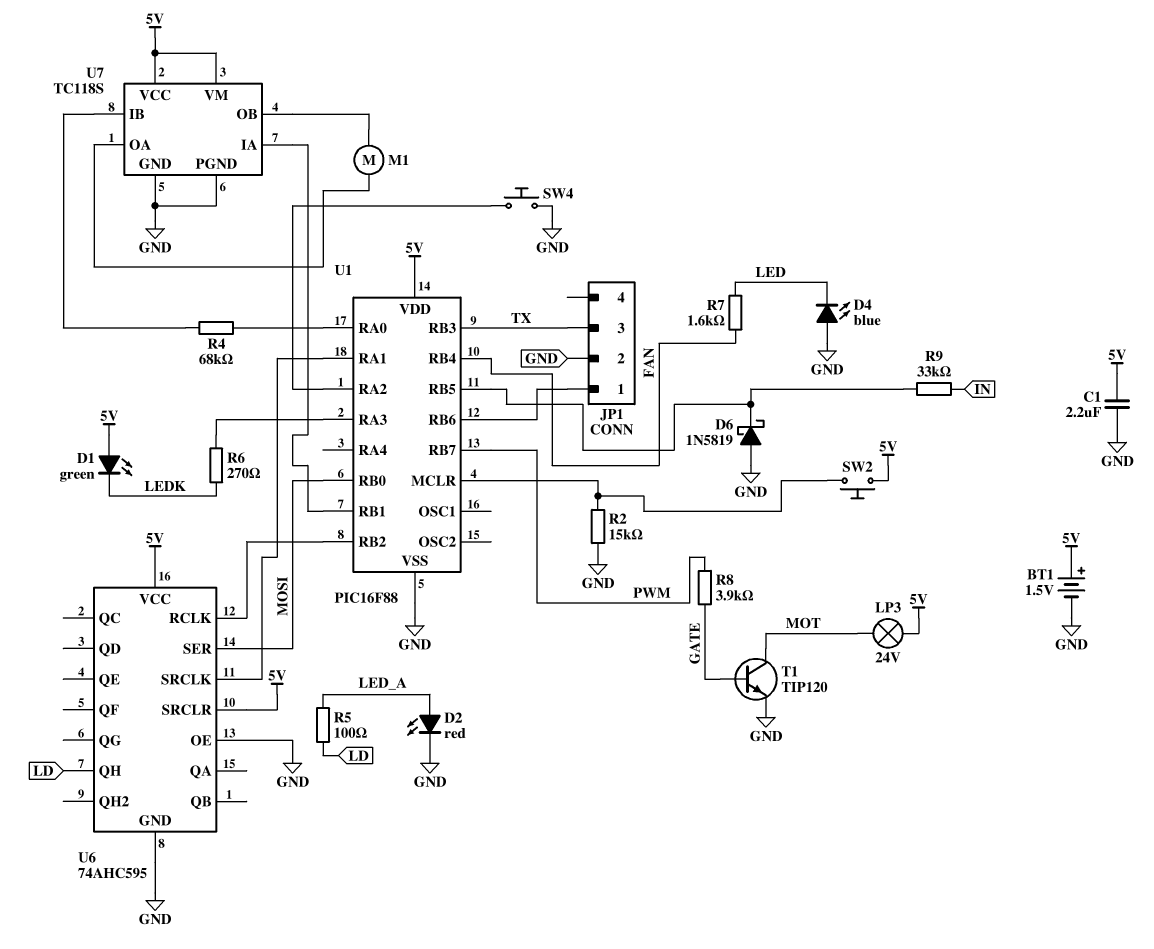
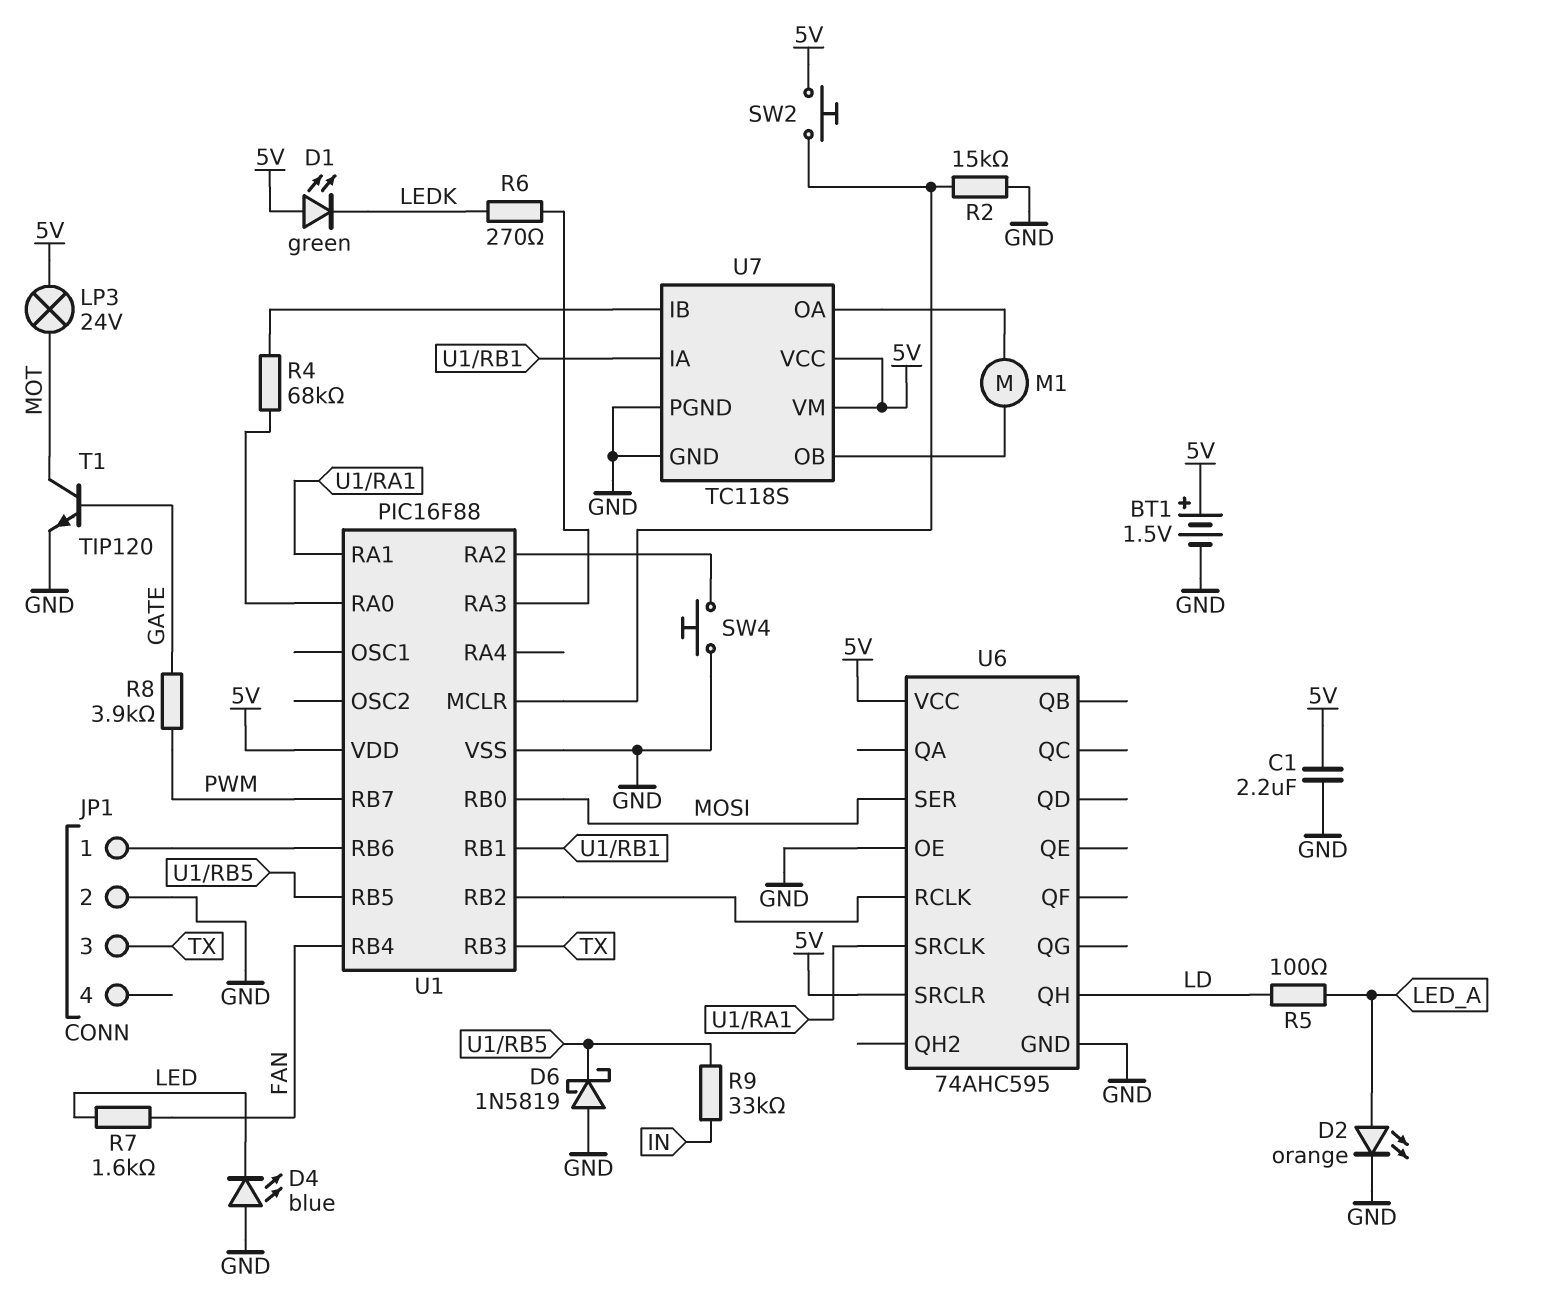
D2: LED red (A LED_A, K GND) -> LED orange (A LED_A, K GND)

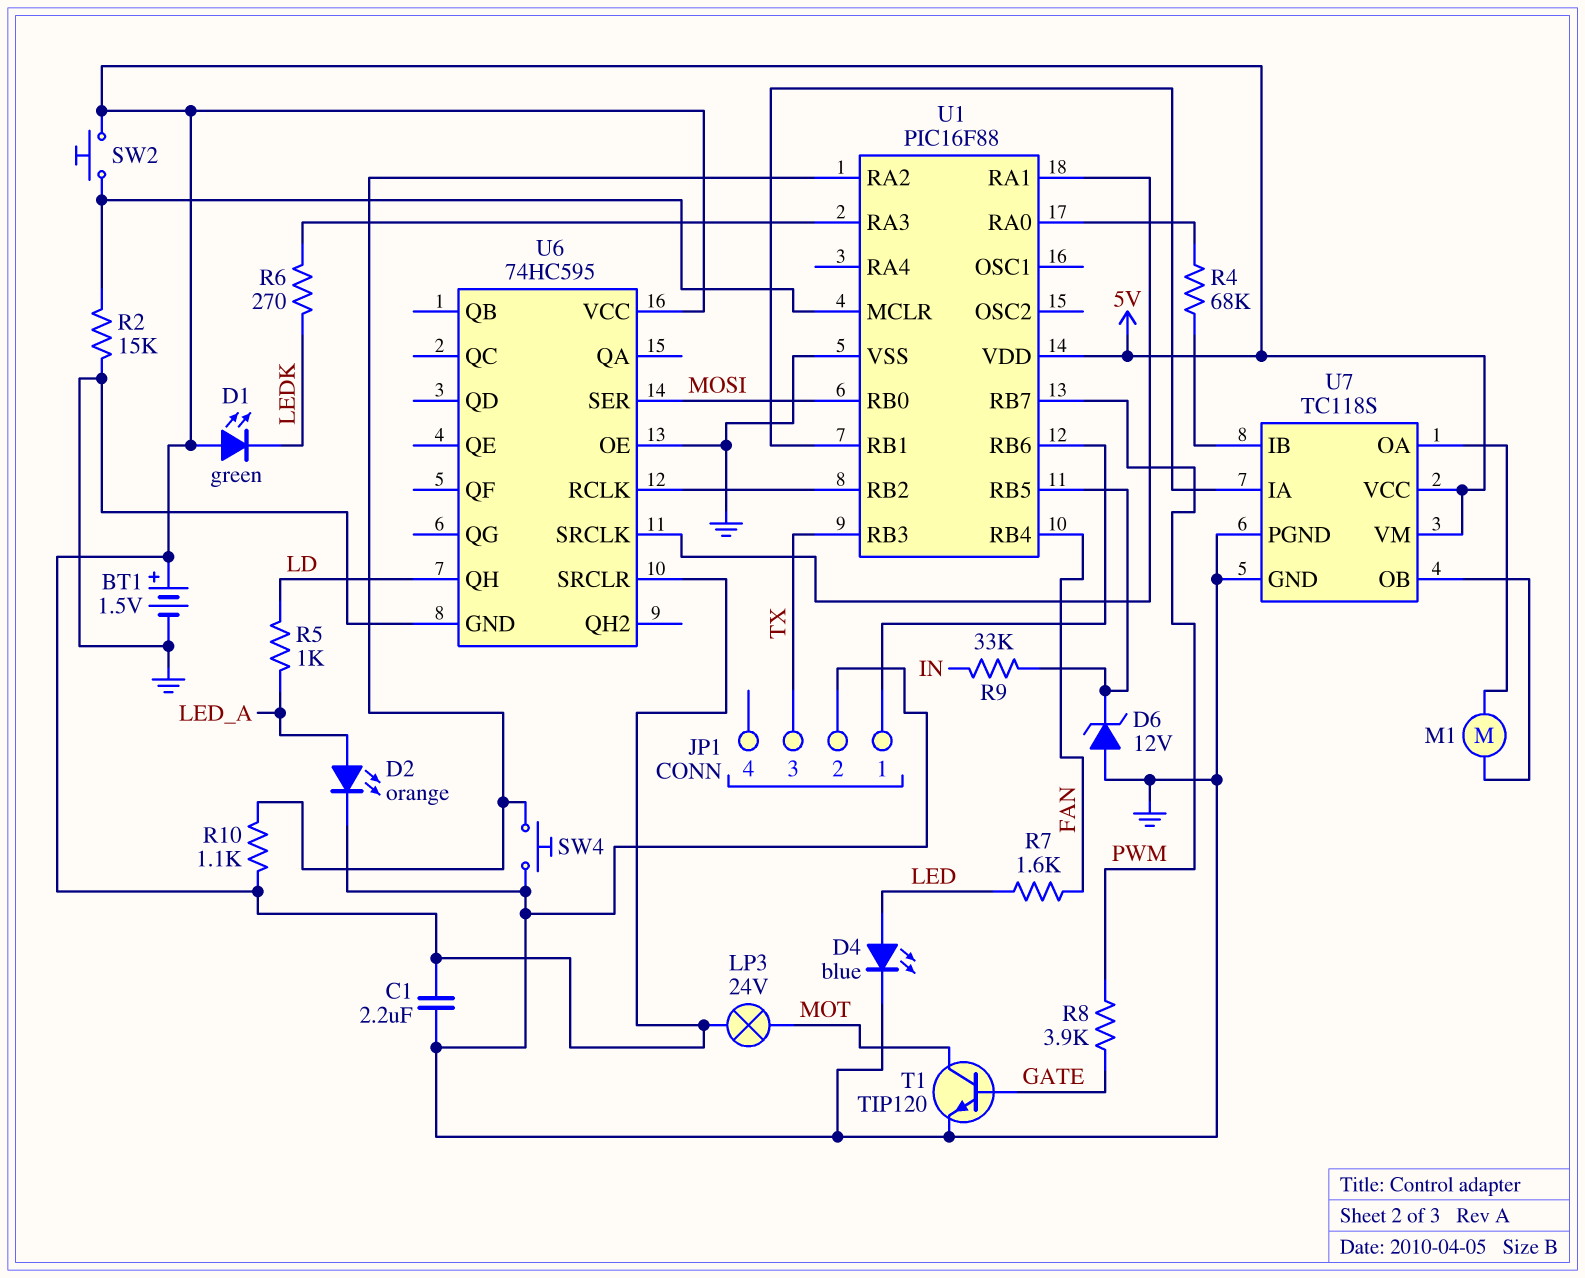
D4: LED blue (A GND, K LED) -> LED blue (A LED, K GND)
D6: schottky 1N5819 (A GND, K U1/RB5) -> zener 12V (A GND, K U1/RB5)
R5: 100 (LD, LED_A) -> 1k (LD, LED_A)
R10: none -> 1.1k (5V, U1/RA2)
U6: 74AHC595 -> 74HC595

